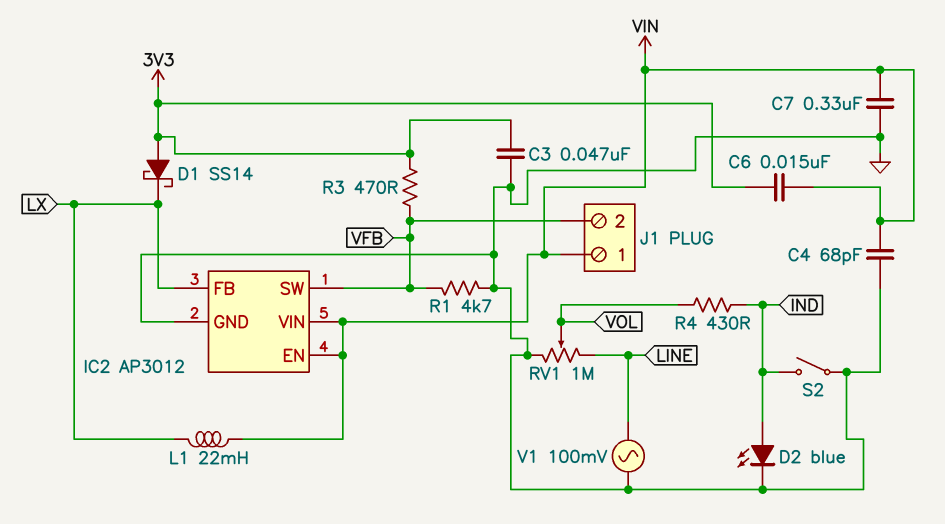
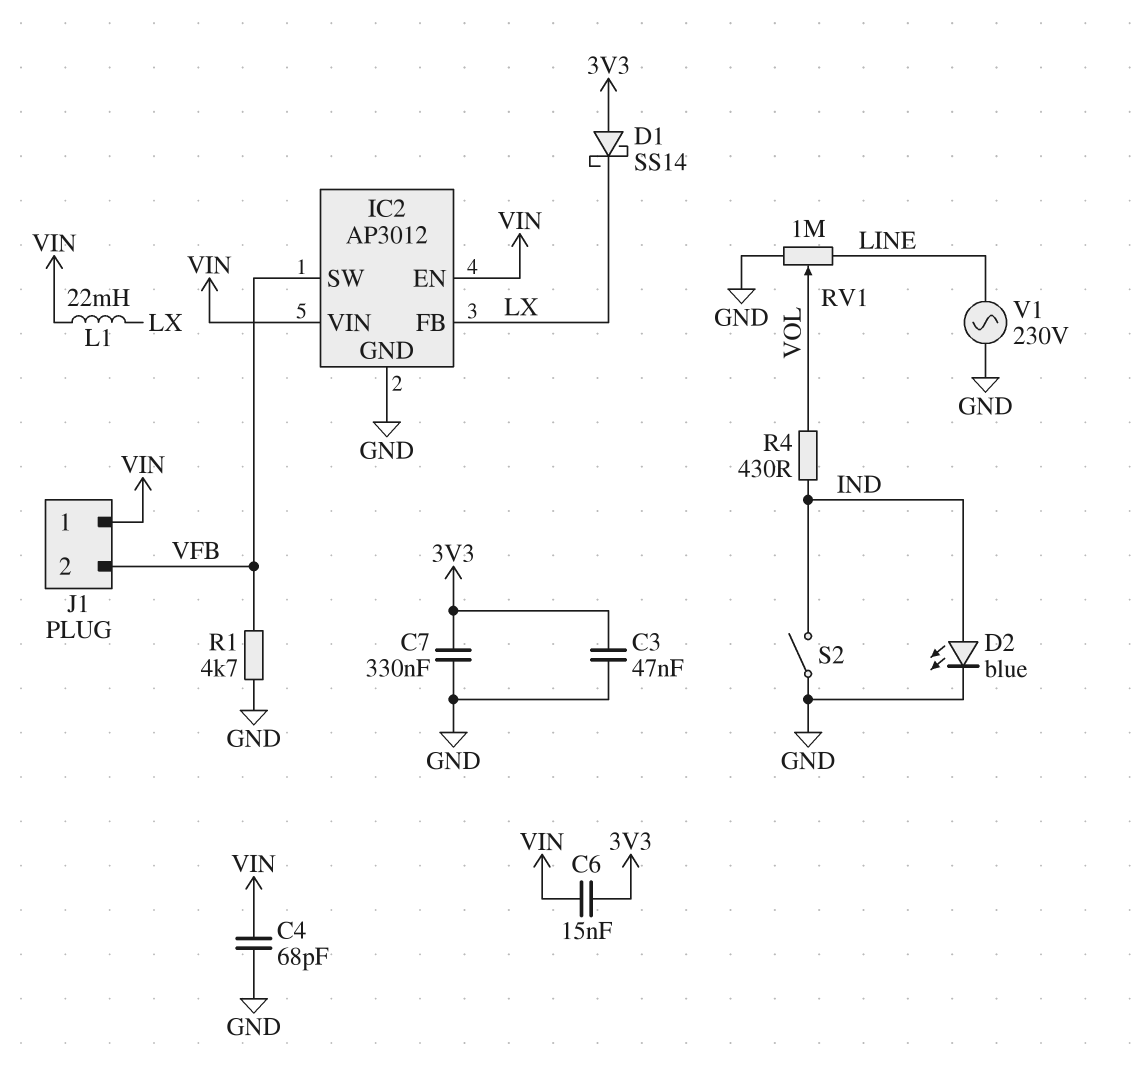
C7: 330nF (GND, VIN) -> 330nF (3V3, GND)
R3: 470 (3V3, VFB) -> none
V1: AC 100mV (GND, LINE) -> AC 230V (GND, LINE)

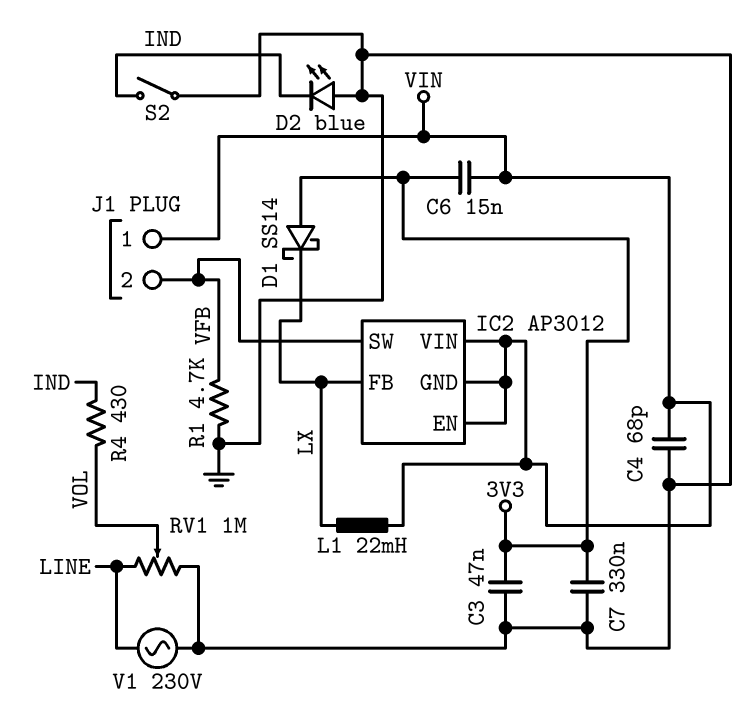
D2: LED blue (A IND, K GND) -> LED blue (A GND, K IND)
IC2 pin GND: GND -> VIN

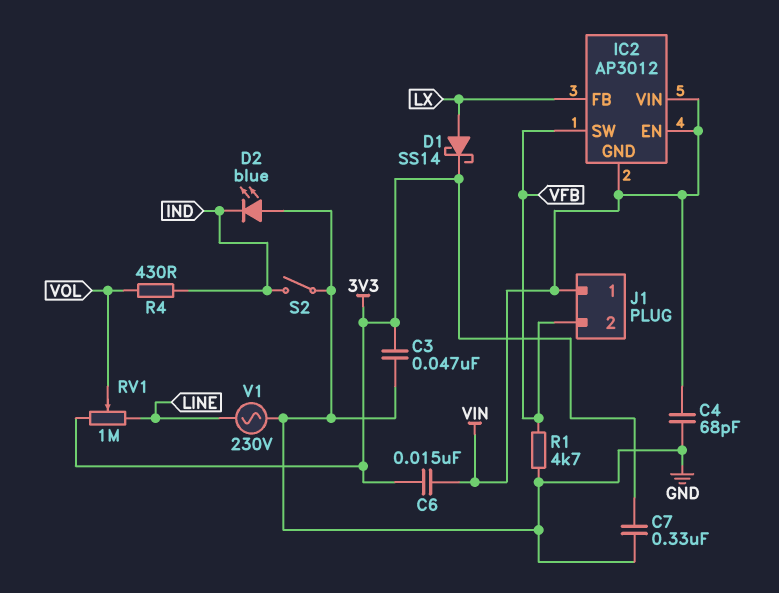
D1: schottky SS14 (A 3V3, K LX) -> schottky SS14 (A LX, K 3V3)
L1: 22mH (LX, VIN) -> none
RV1: 1M (GND, LINE, wiper VOL) -> 1M (3V3, LINE, wiper VOL)

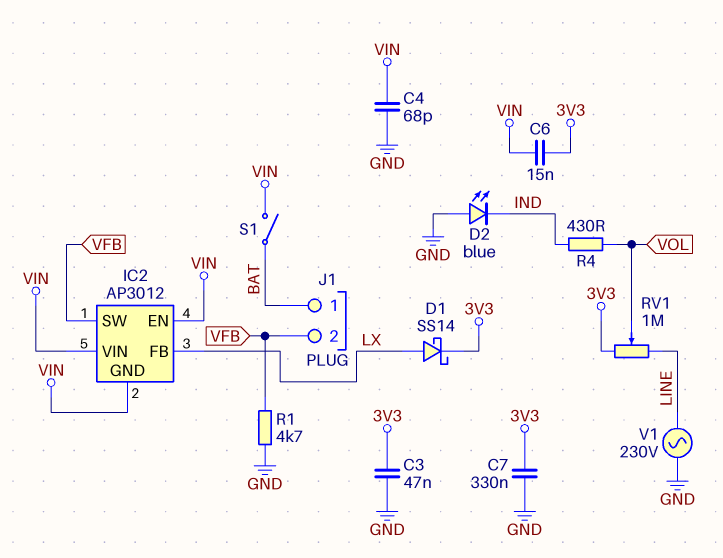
J1 pin 1: VIN -> BAT
S1: none -> switch (BAT, VIN)
S2: switch (GND, IND) -> none

